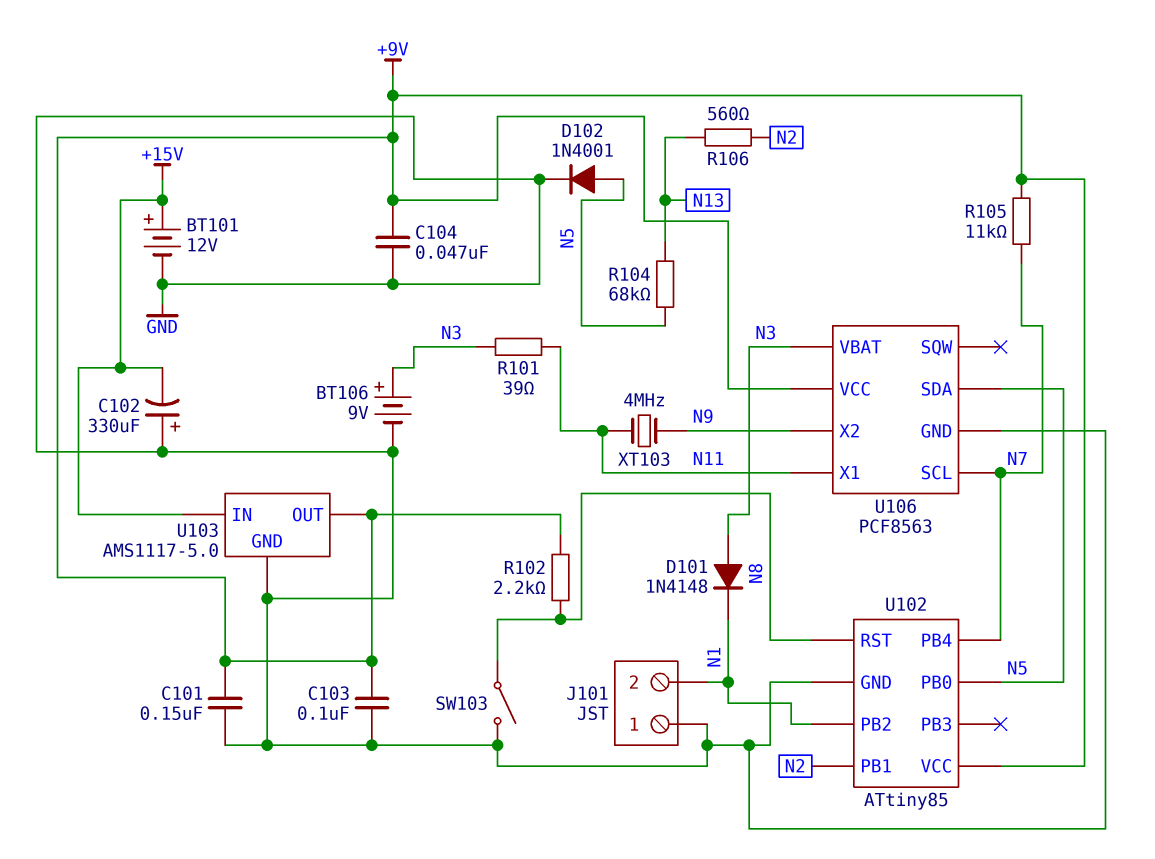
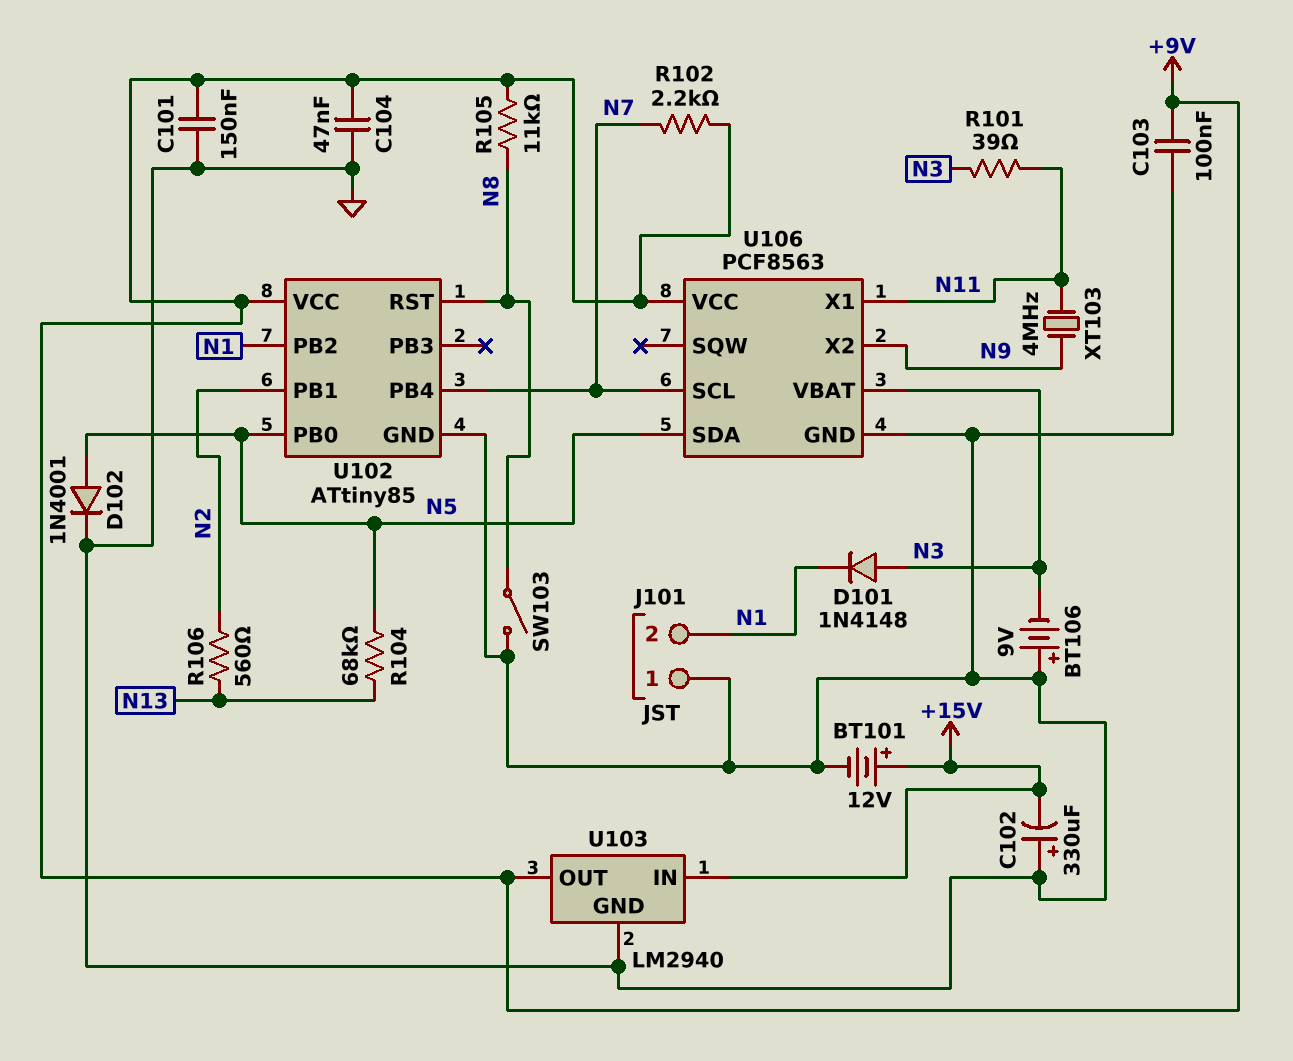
BT106: 9V (plus N3, minus GND) -> 9V (plus GND, minus N3)
R102: 2.2k (+9V, N8) -> 2.2k (+9V, N7)
R105: 11k (+9V, N7) -> 11k (+9V, N8)
U103: AMS1117-5.0 -> LM2940

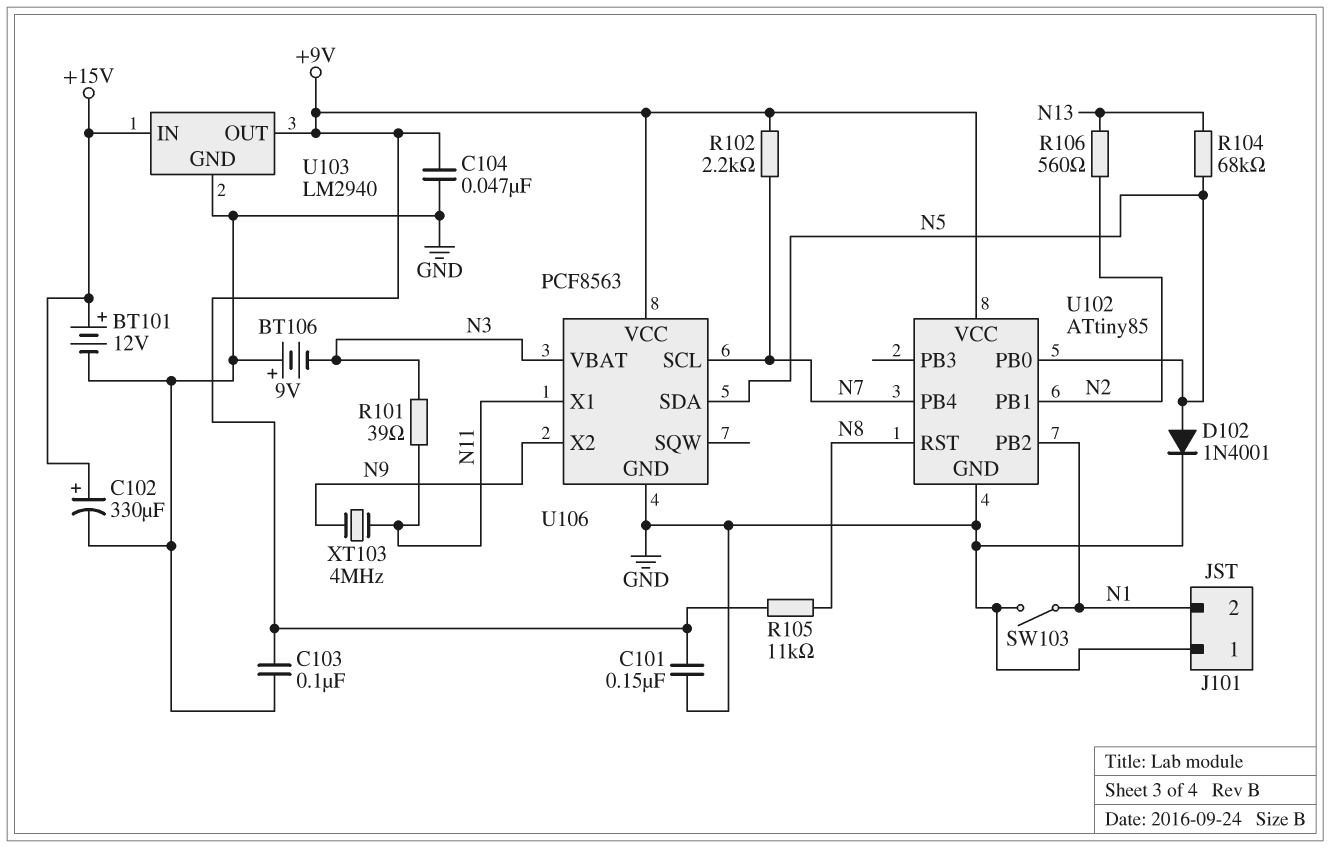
C102: 330uF (plus GND, minus +15V) -> 330uF (plus +15V, minus GND)
D101: diode 1N4148 (A N3, K N1) -> none
SW103: switch (GND, N8) -> switch (GND, N1)

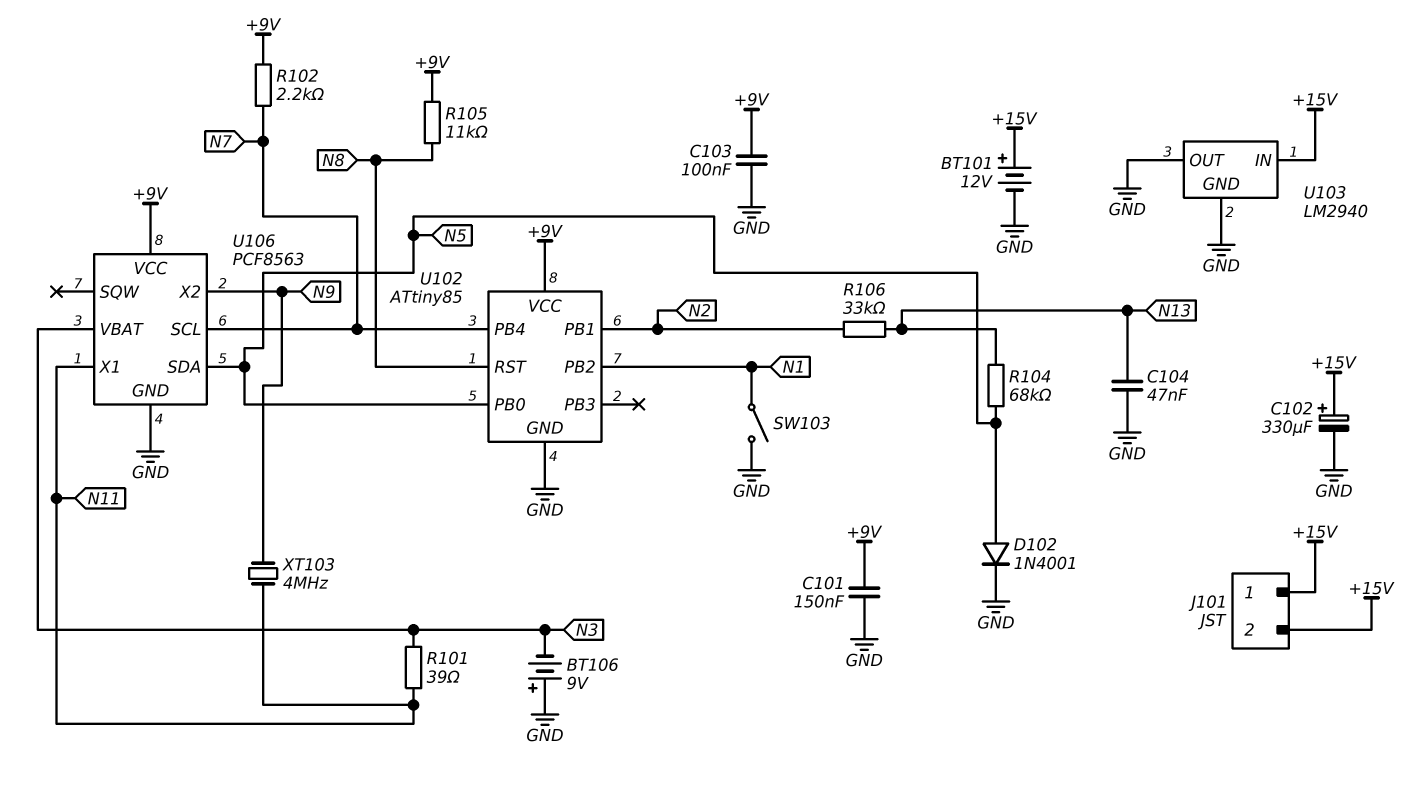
C104: 47nF (+9V, GND) -> 47nF (GND, N13)
J101 pin 1: GND -> +15V
J101 pin 2: N1 -> +15V
R106: 560 (N2, N13) -> 33k (N2, N13)
U103 pin OUT: +9V -> GND

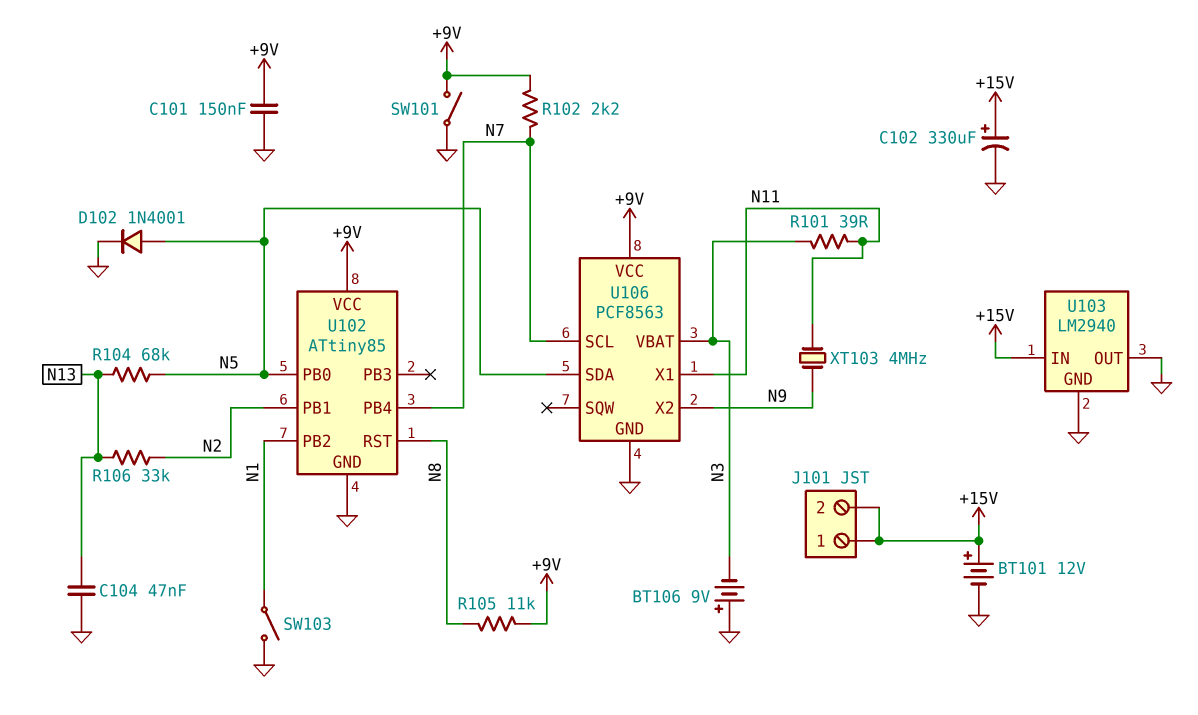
C103: 100nF (+9V, GND) -> none
SW101: none -> switch (+9V, GND)

